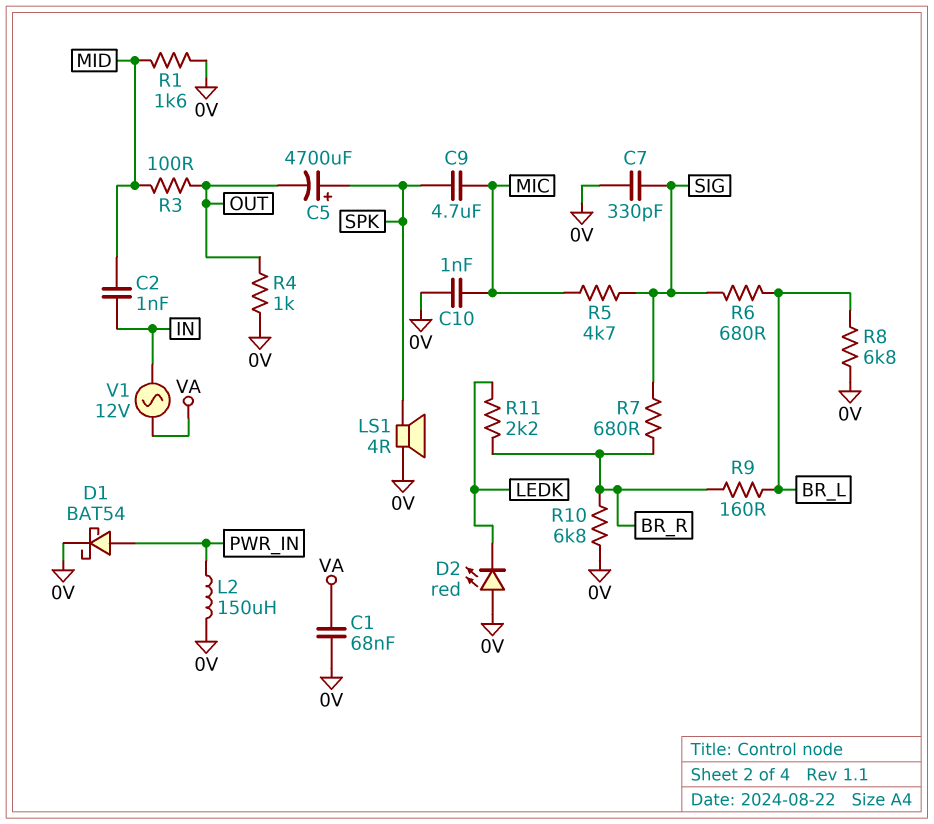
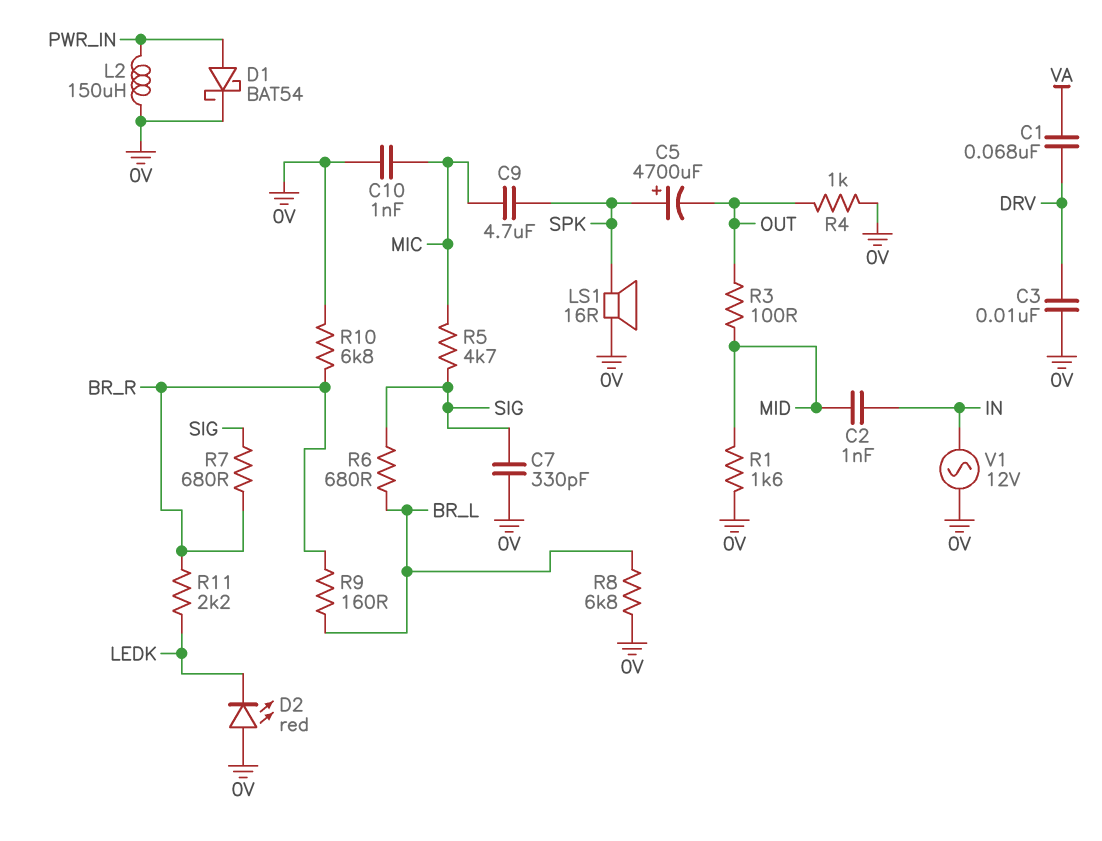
C1: 68nF (0V, VA) -> 68nF (DRV, VA)
C3: none -> 10nF (0V, DRV)
LS1: speaker 4R (0V, SPK) -> speaker 16R (0V, SPK)
V1: AC 12V (IN, VA) -> AC 12V (0V, IN)

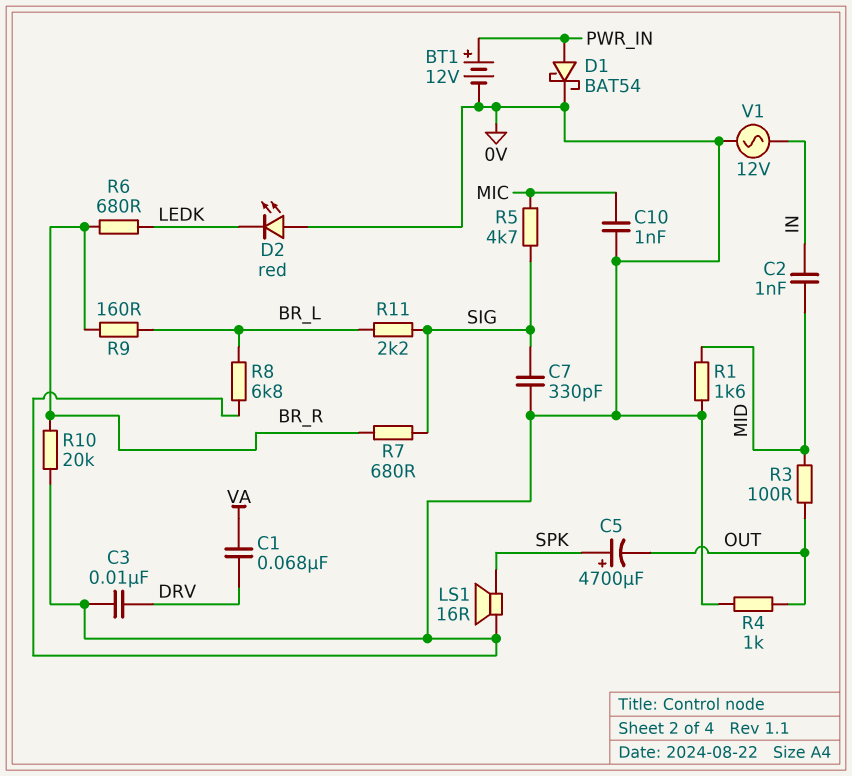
BT1: none -> 12V (plus PWR_IN, minus 0V)
C9: 4.7uF (MIC, SPK) -> none
L2: 150uH (0V, PWR_IN) -> none
R6: 680 (BR_L, SIG) -> 680 (BR_R, LEDK)
R10: 6.8k (0V, BR_R) -> 20k (0V, BR_R)
R11: 2.2k (BR_R, LEDK) -> 2.2k (BR_L, SIG)

